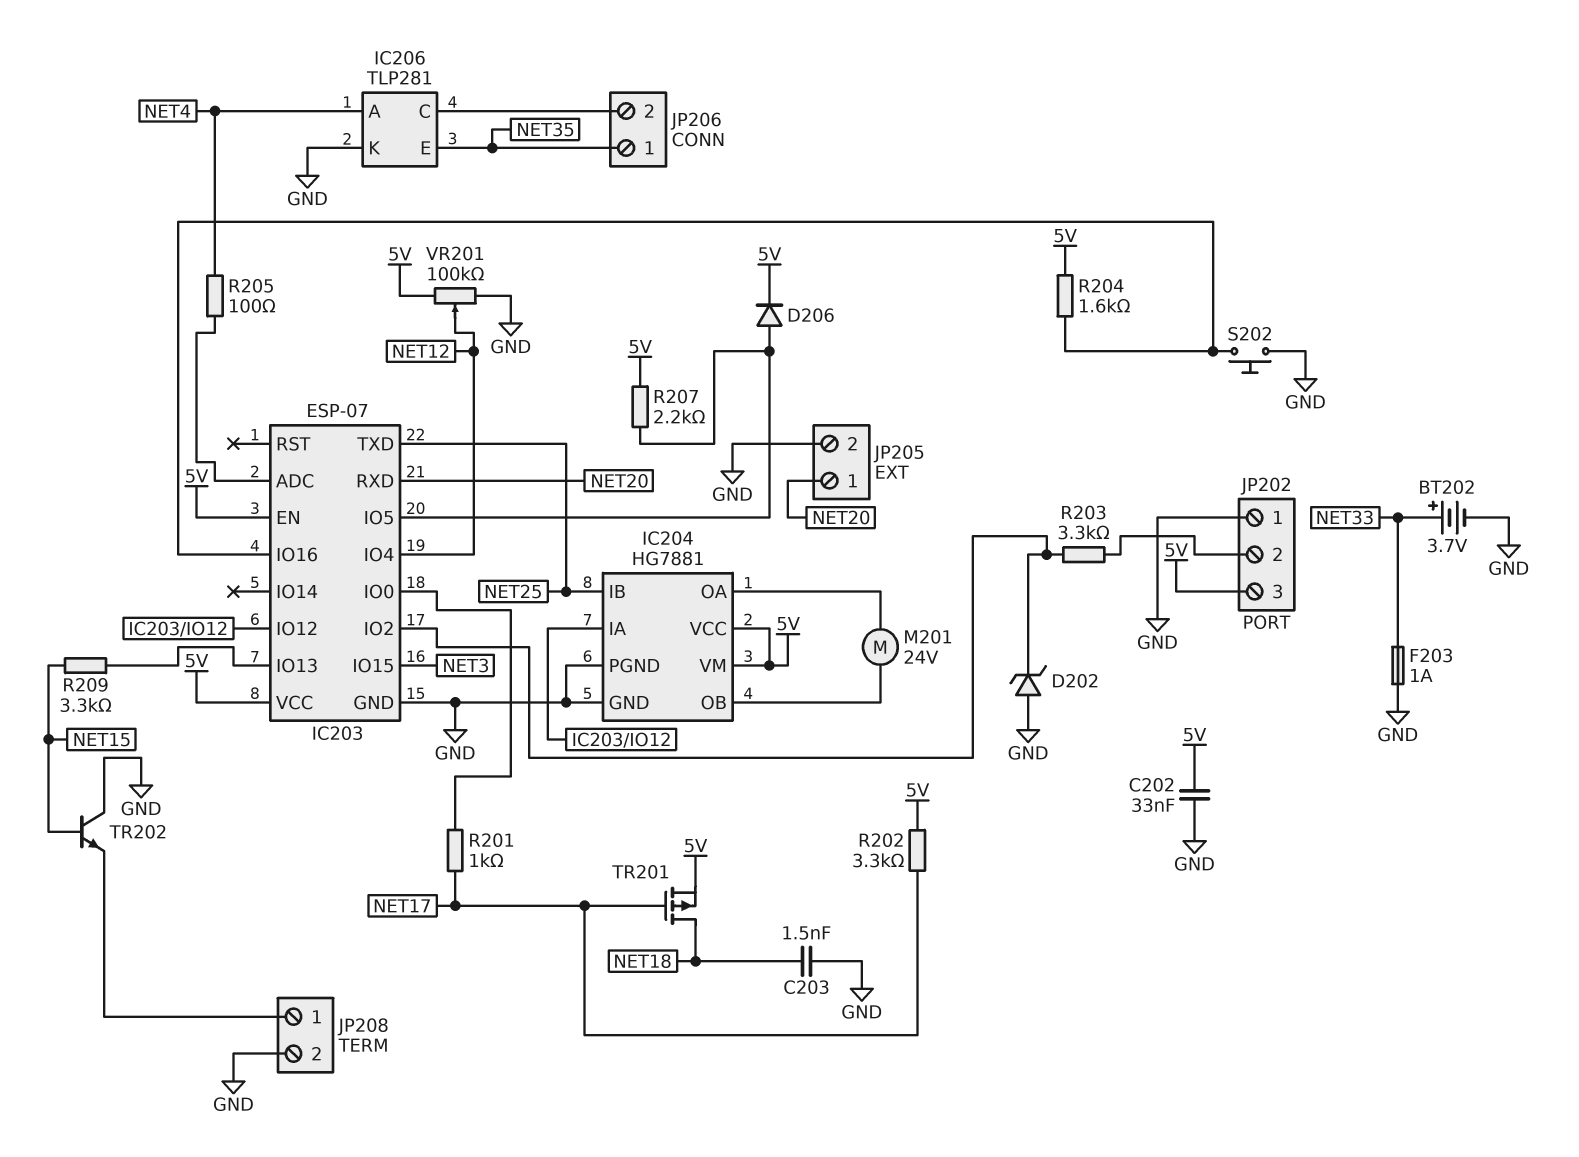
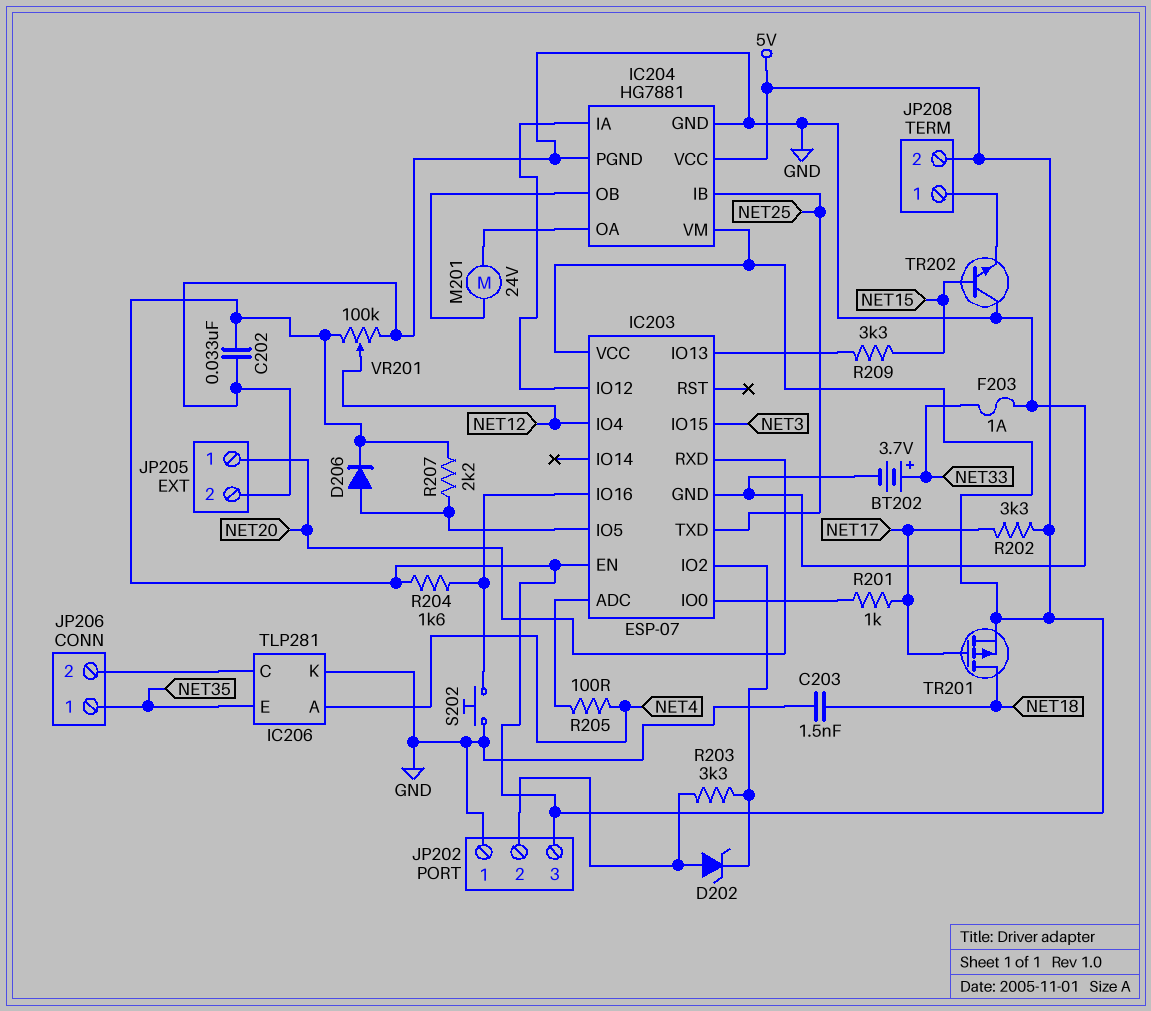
D202: zener (A GND, K IC203/IO2) -> zener (A JP202/2, K IC203/IO2)
JP208 pin 2: GND -> 5V

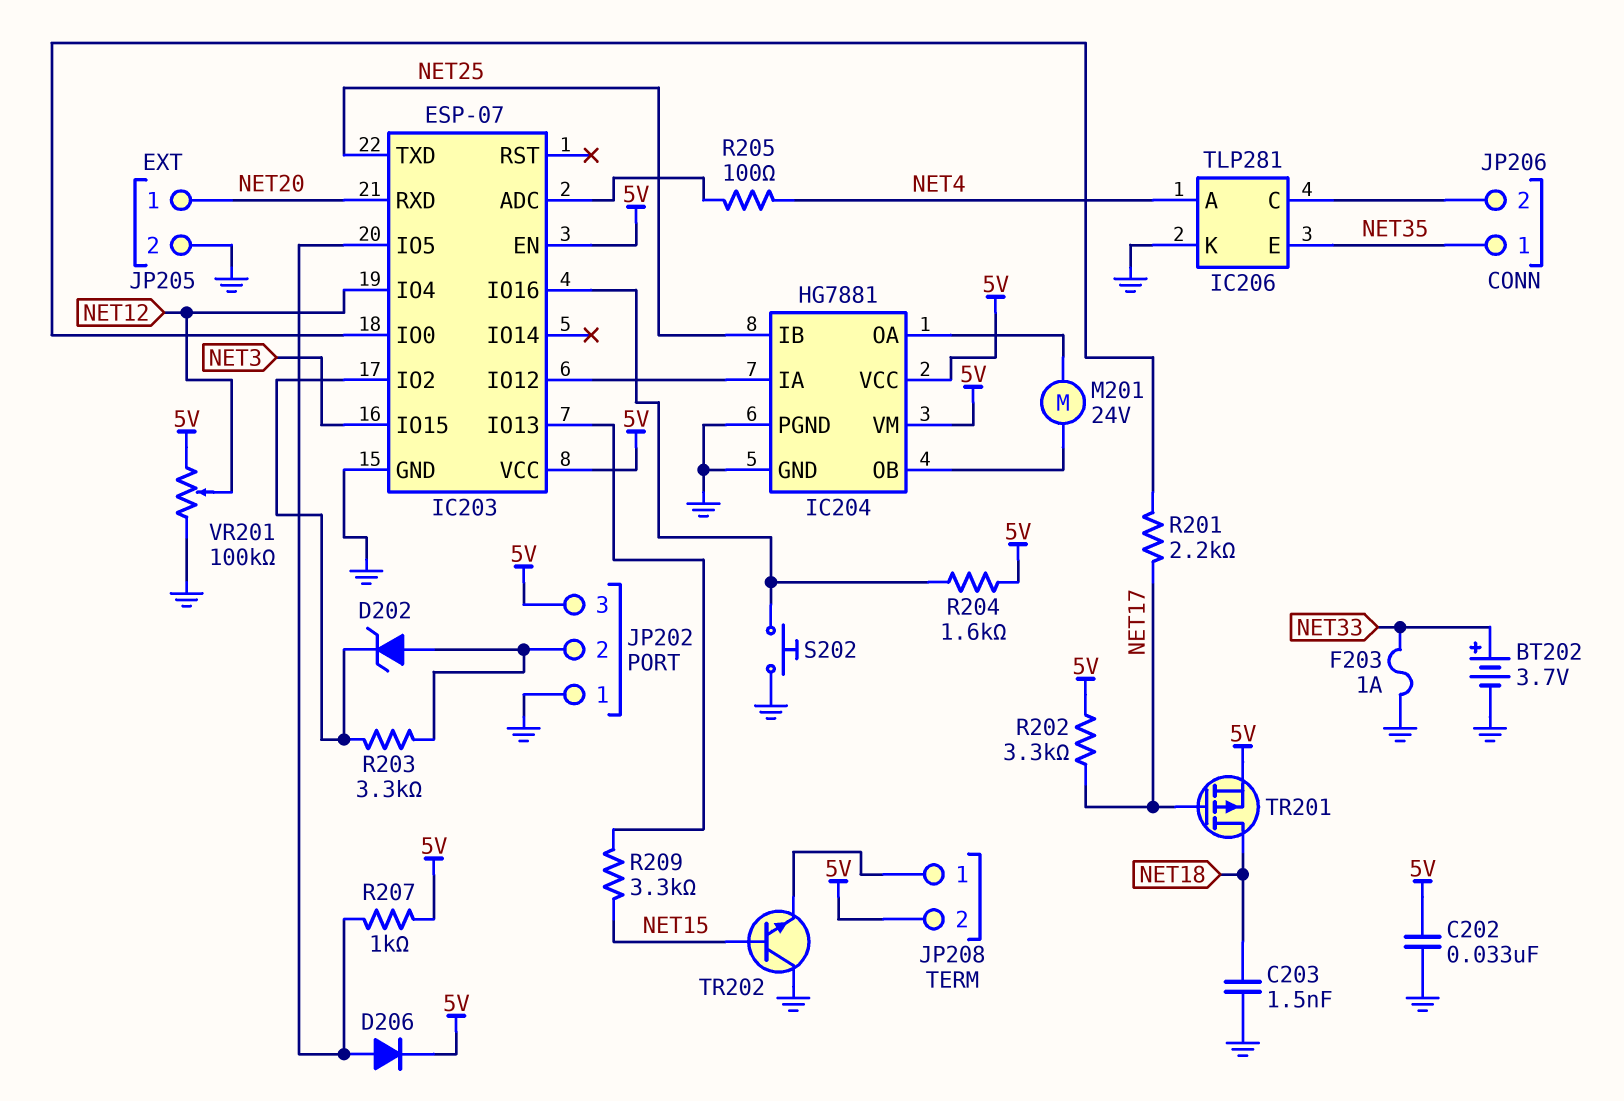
R201: 1k (IC203/IO0, NET17) -> 2.2k (IC203/IO0, NET17)
R207: 2.2k (5V, IC203/IO5) -> 1k (5V, IC203/IO5)

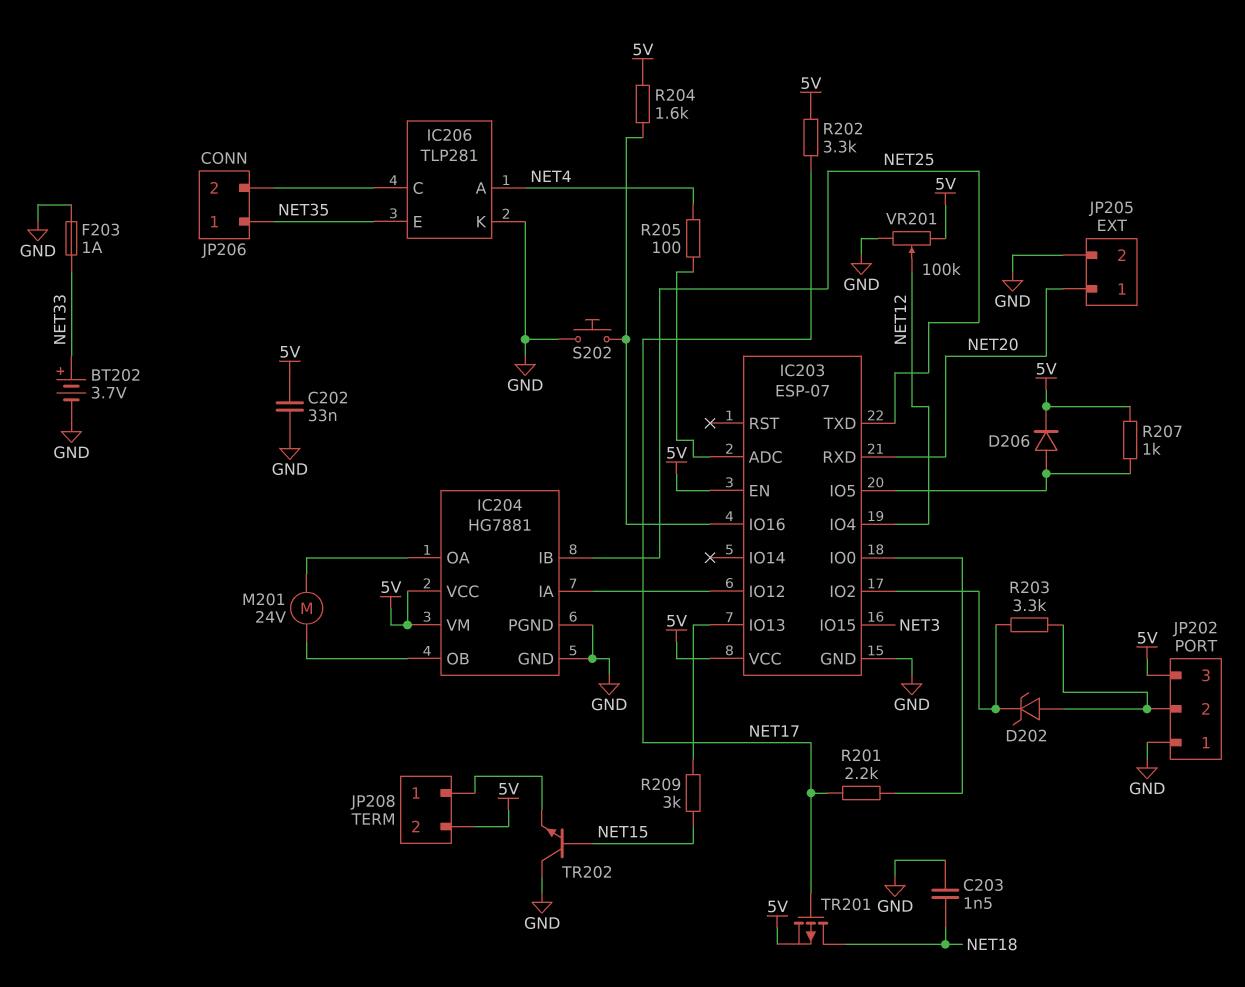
R209: 3.3k (IC203/IO13, NET15) -> 3k (IC203/IO13, NET15)

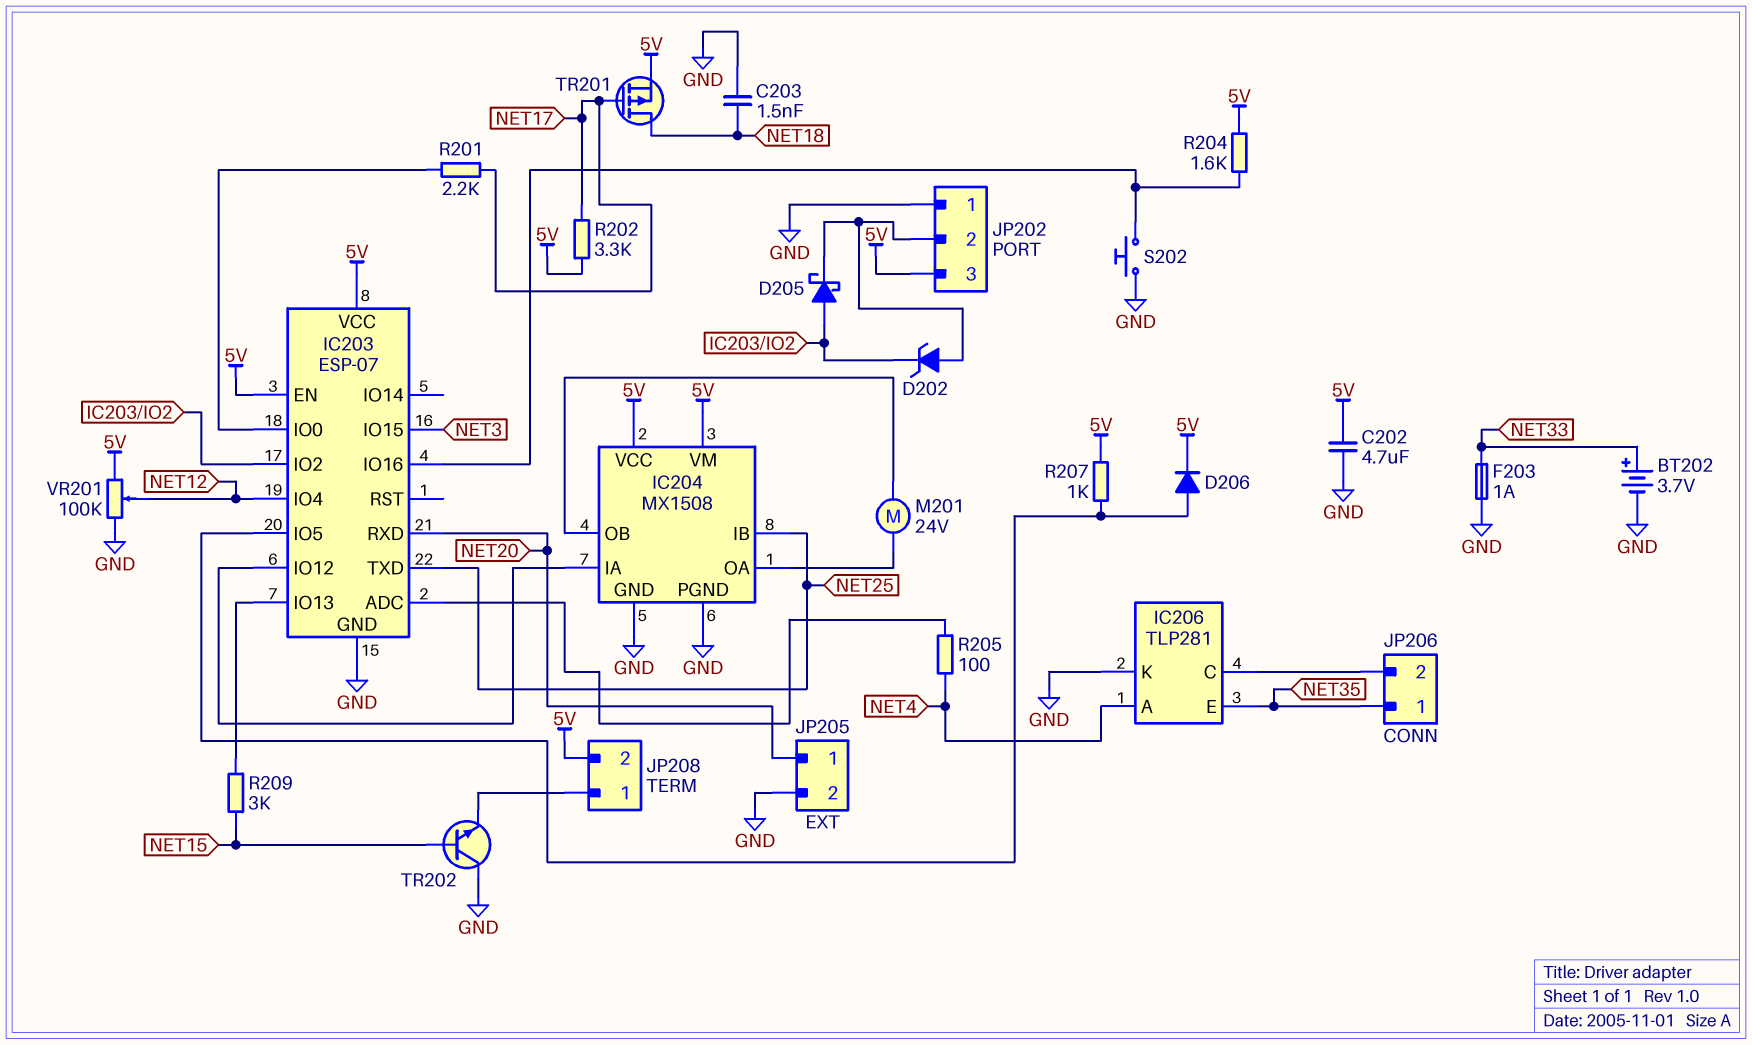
C202: 33nF (5V, GND) -> 4.7uF (5V, GND)
D205: none -> schottky (A IC203/IO2, K JP202/2)
IC204: HG7881 -> MX1508
R203: 3.3k (IC203/IO2, JP202/2) -> none

